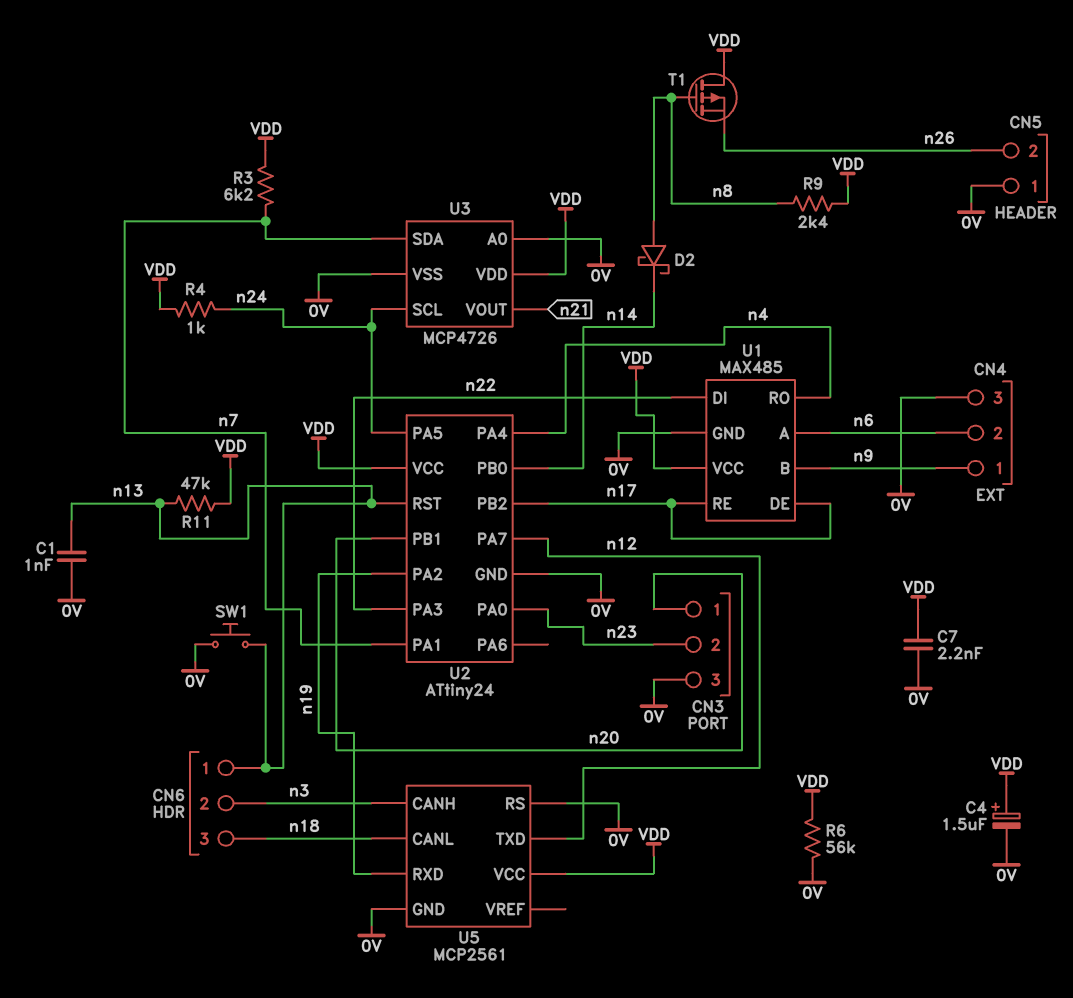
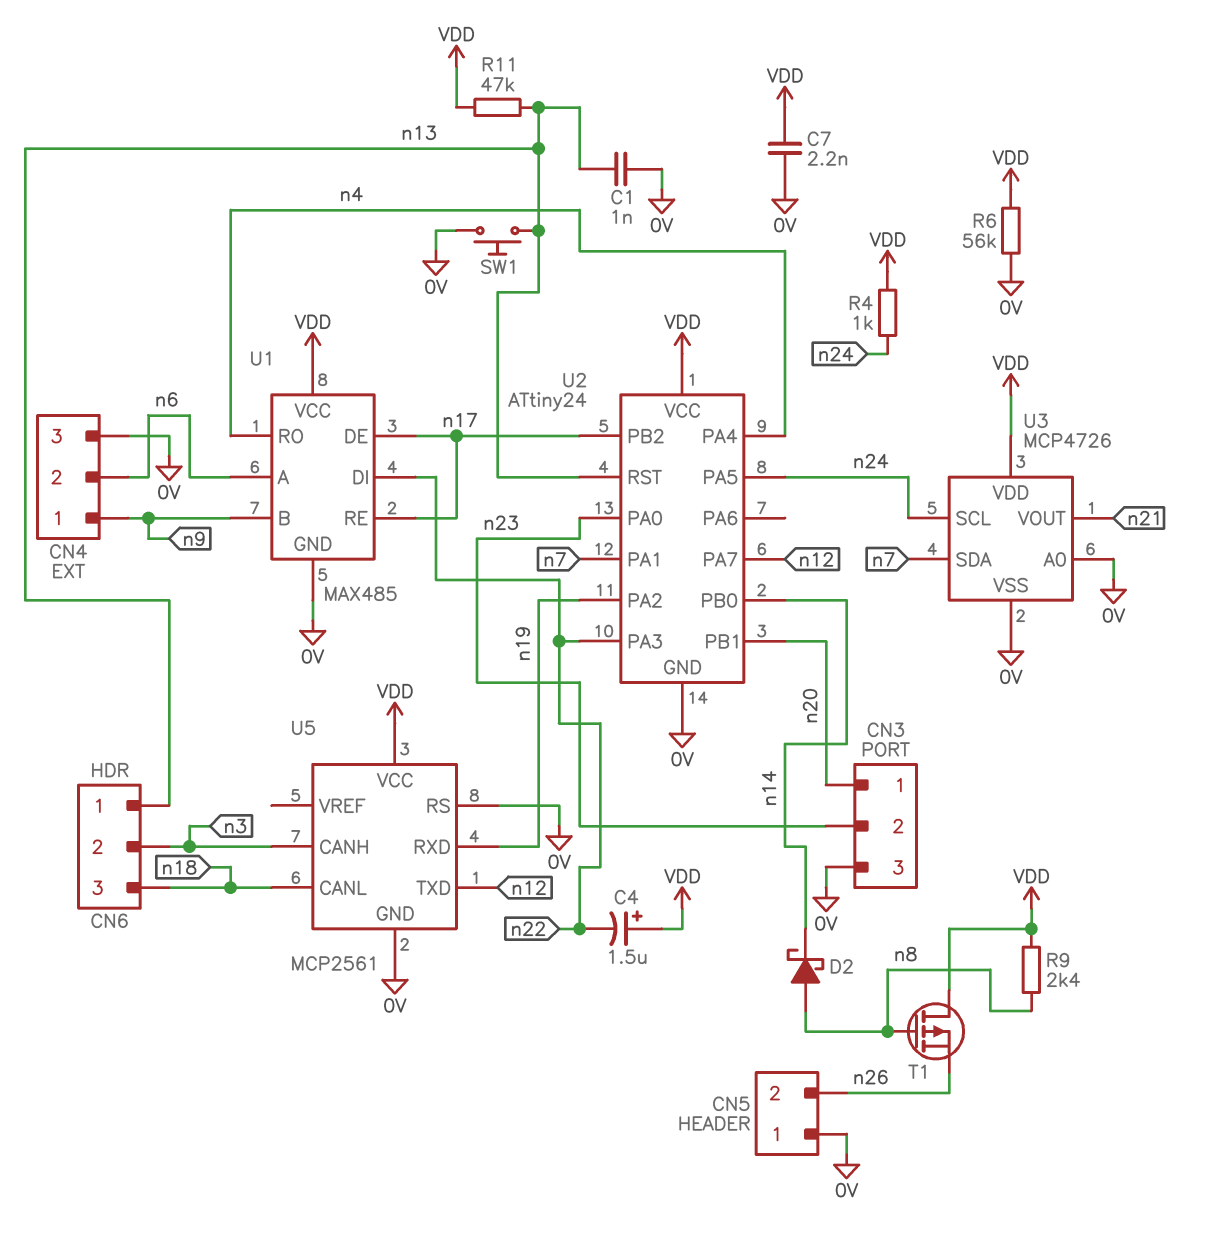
C4: 1.5uF (plus VDD, minus 0V) -> 1.5uF (plus VDD, minus n22)
R3: 6.2k (VDD, n7) -> none

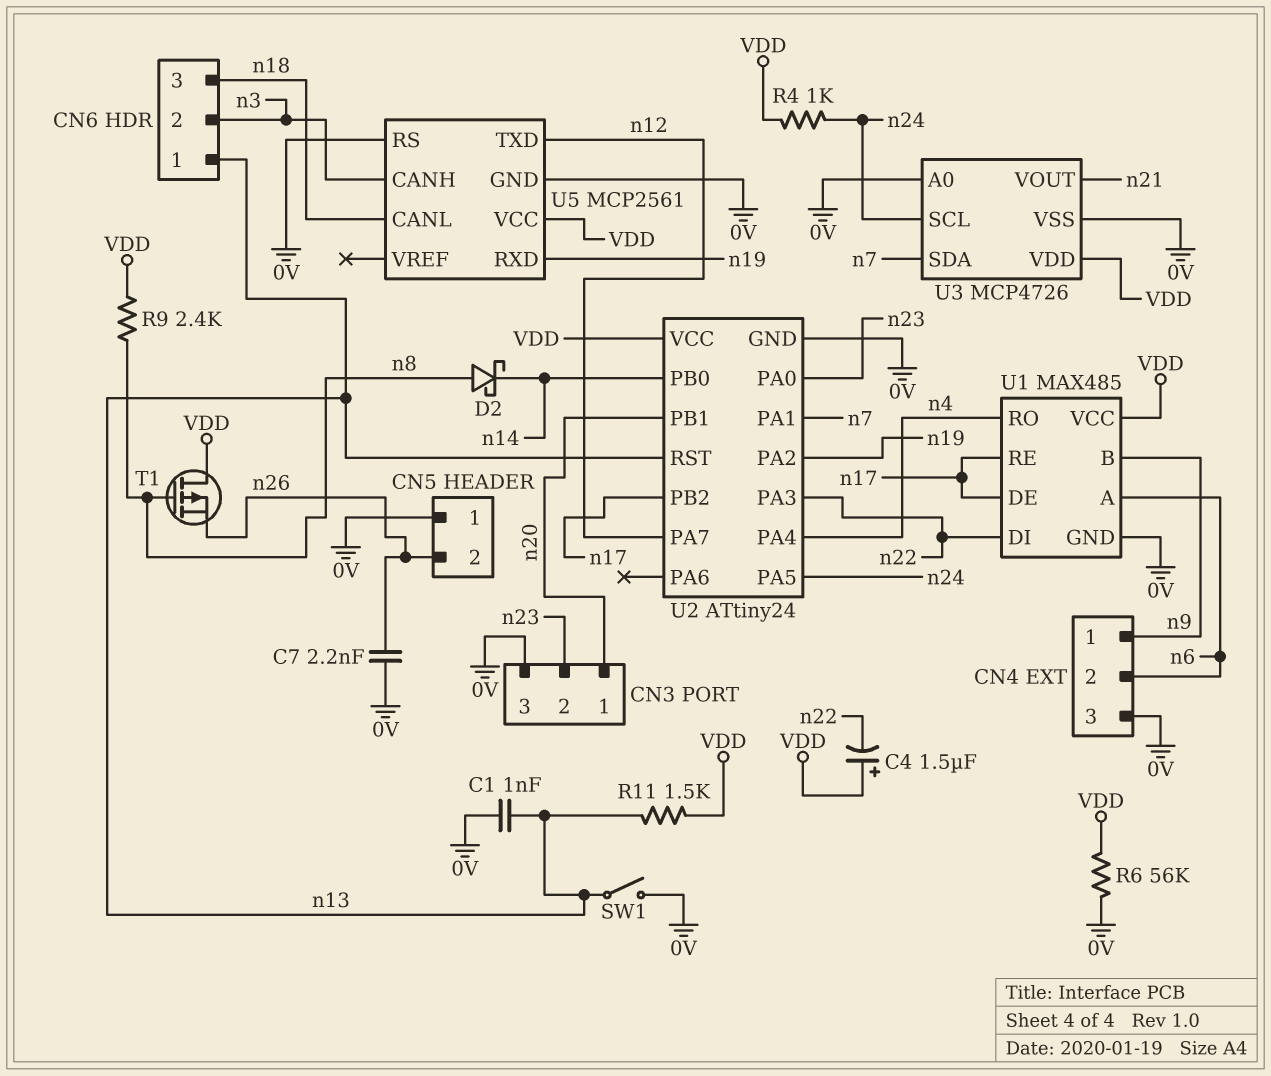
C7: 2.2nF (0V, VDD) -> 2.2nF (0V, n26)
R11: 47k (VDD, n13) -> 1.5k (VDD, n13)
SW1: button (0V, n13) -> switch (0V, n13)

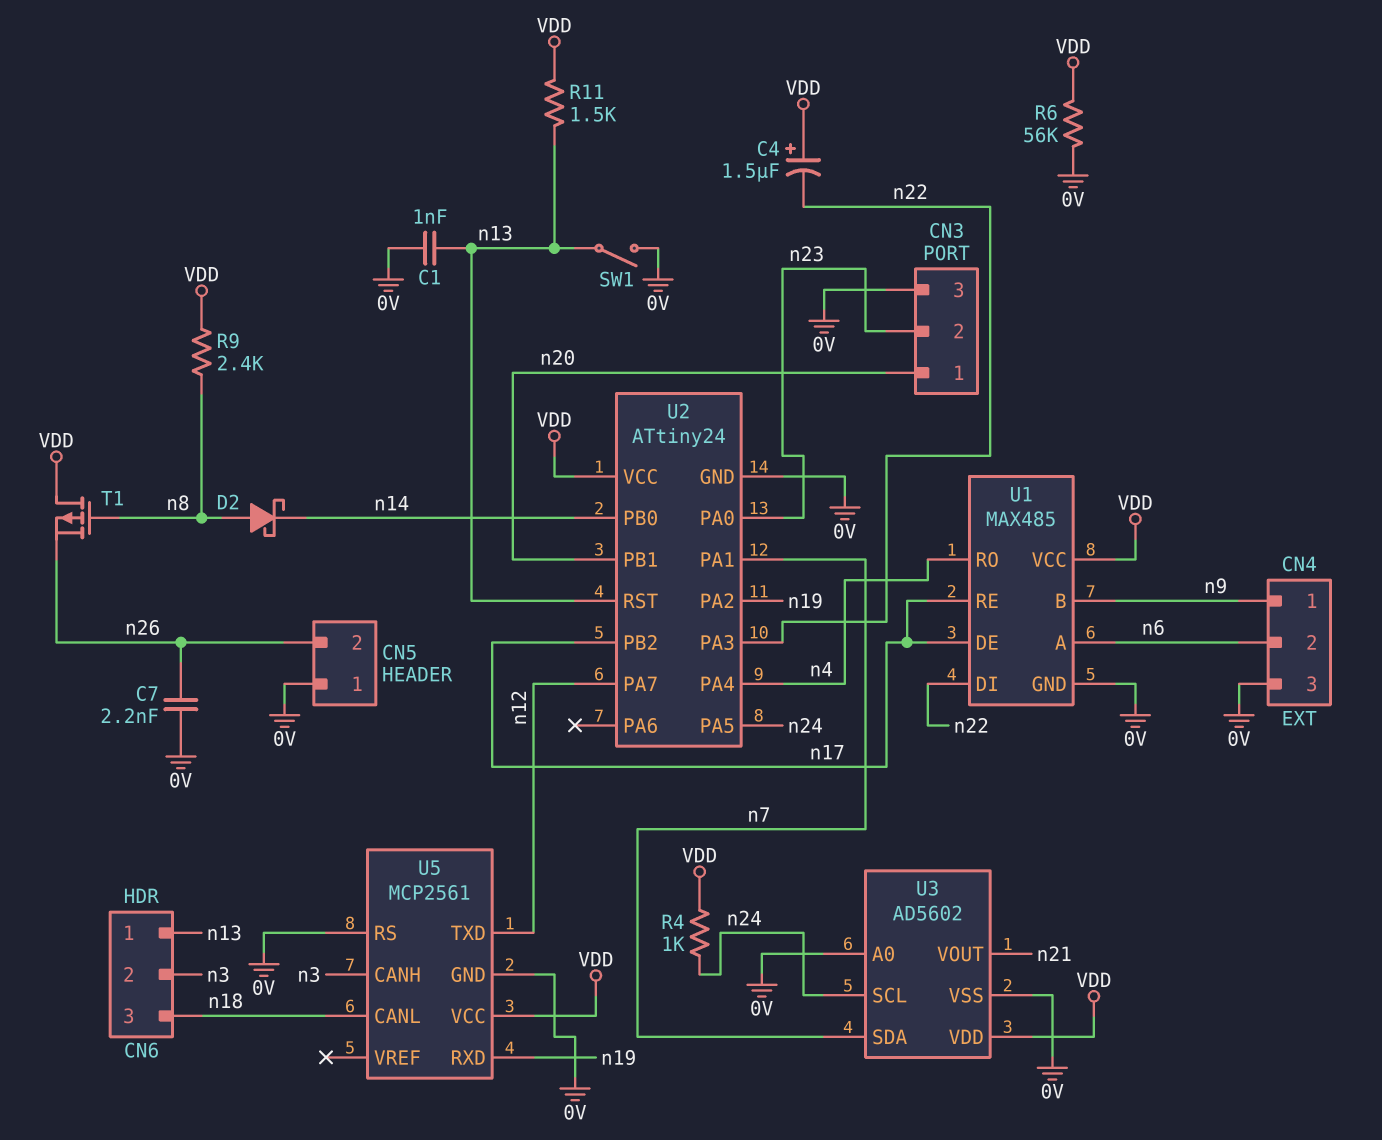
U3: MCP4726 -> AD5602

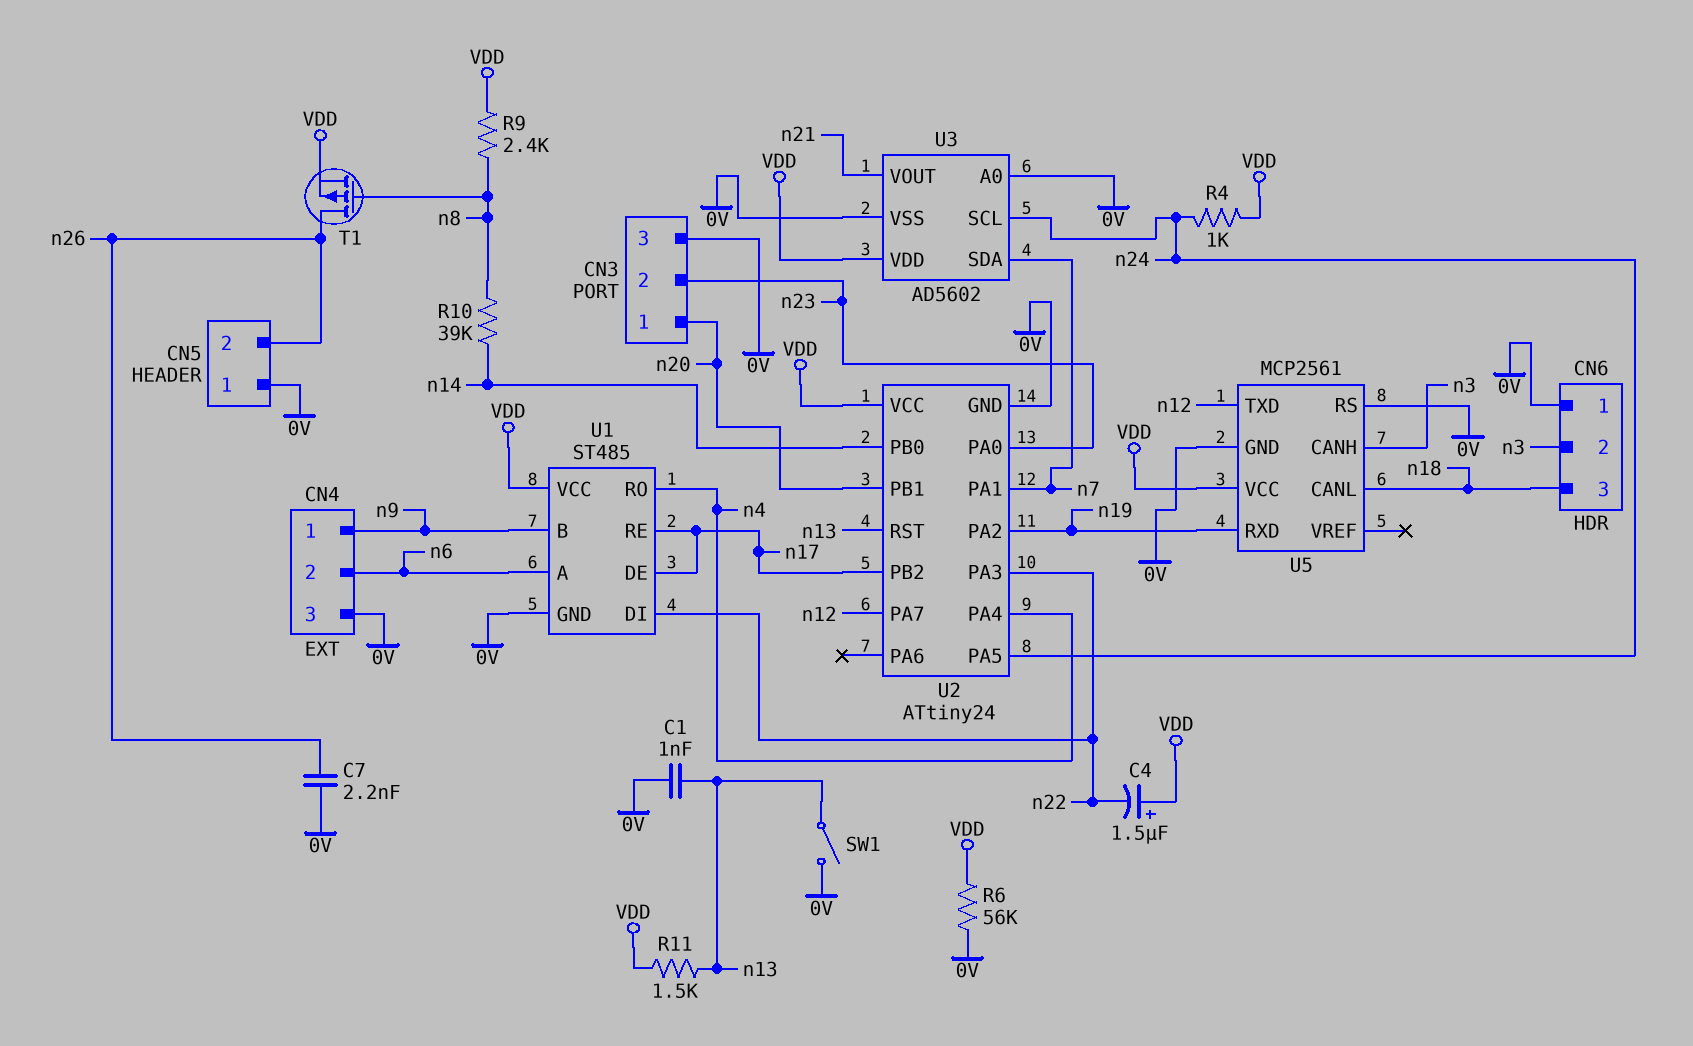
CN6 pin 1: n13 -> 0V
D2: schottky (A n8, K n14) -> none
R10: none -> 39k (n8, n14)
T1: PMOS (G n8, D VDD, S n26) -> PMOS (G n8, D n26, S VDD)
U1: MAX485 -> ST485

